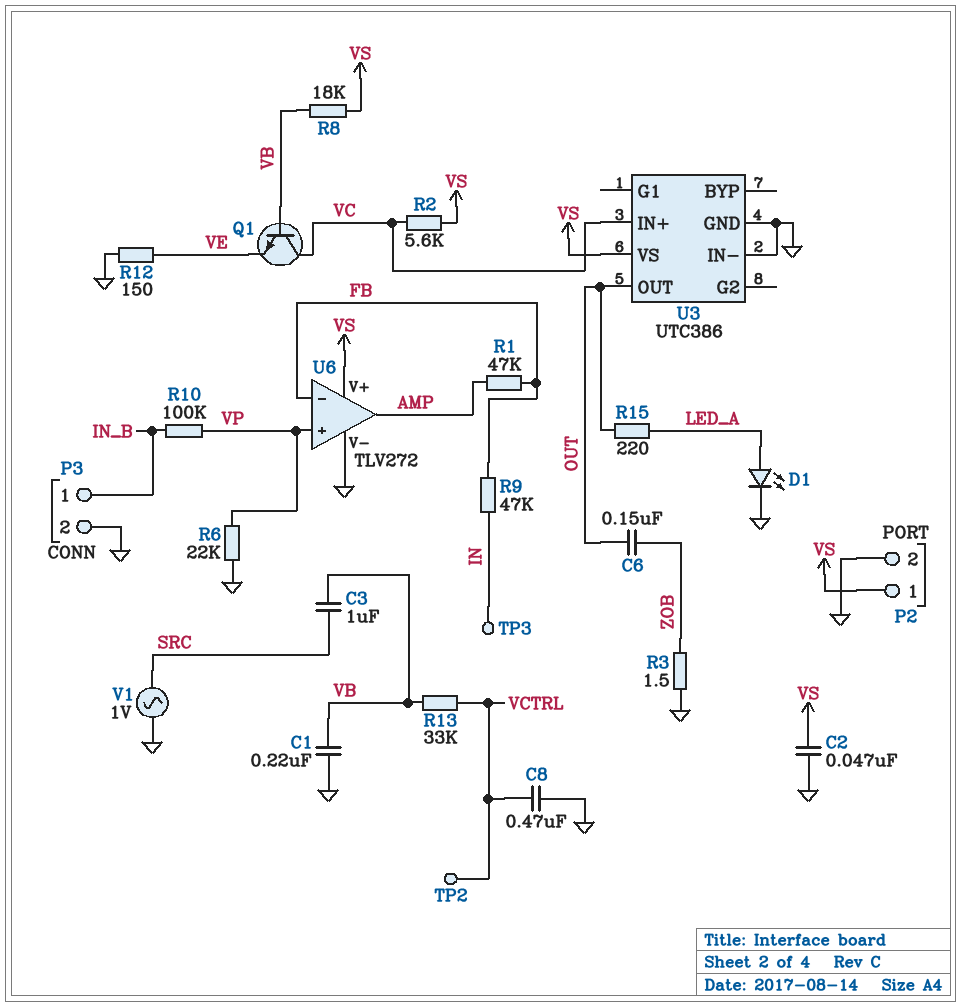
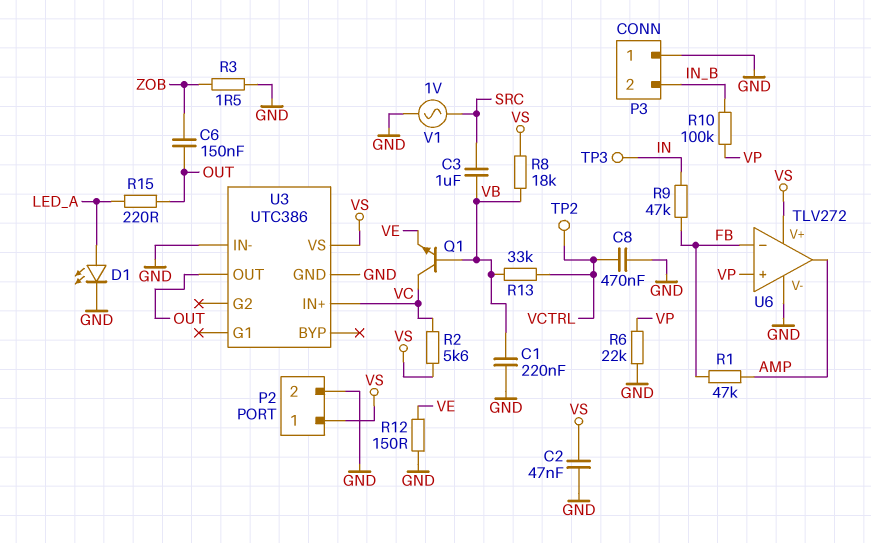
P3 pin 1: IN_B -> GND
P3 pin 2: GND -> IN_B

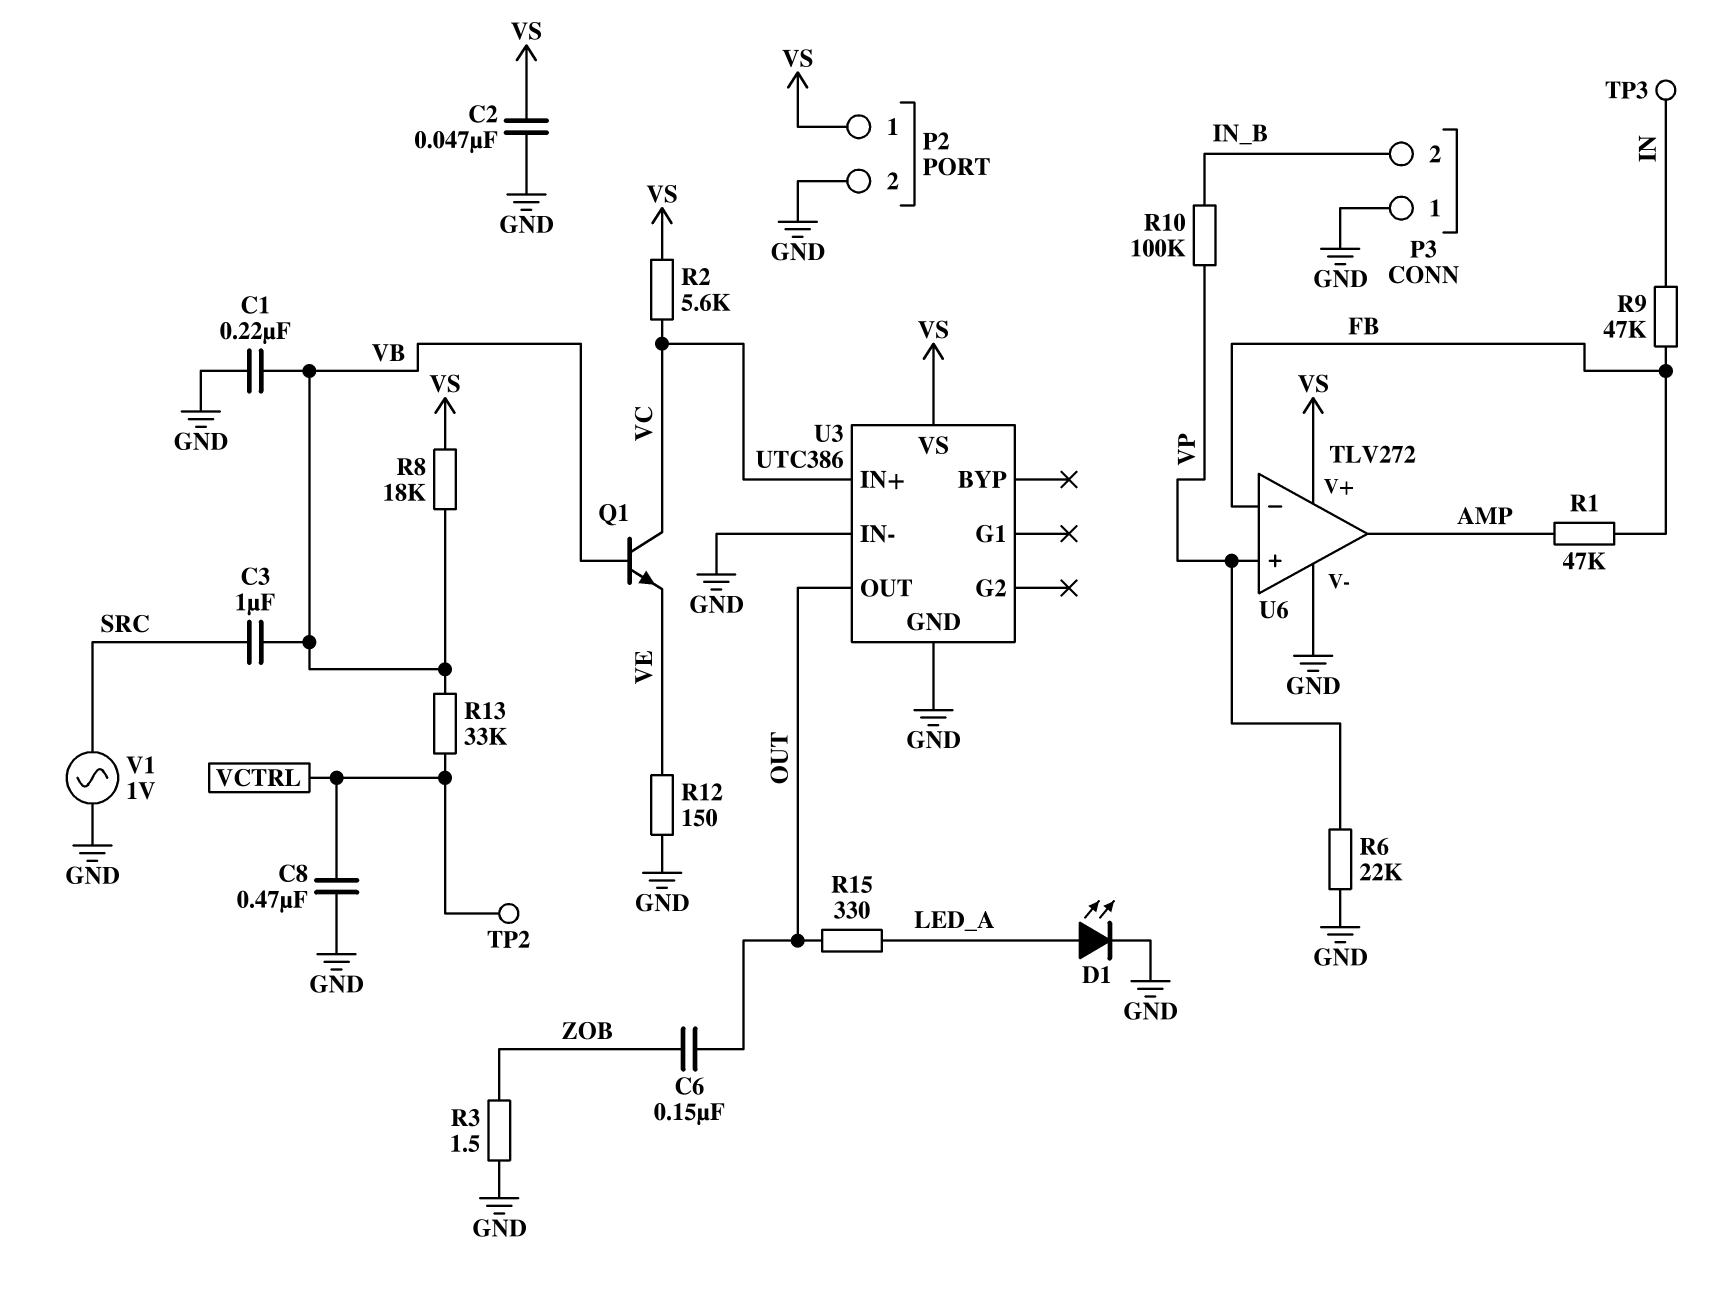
R15: 220 (LED_A, OUT) -> 330 (LED_A, OUT)

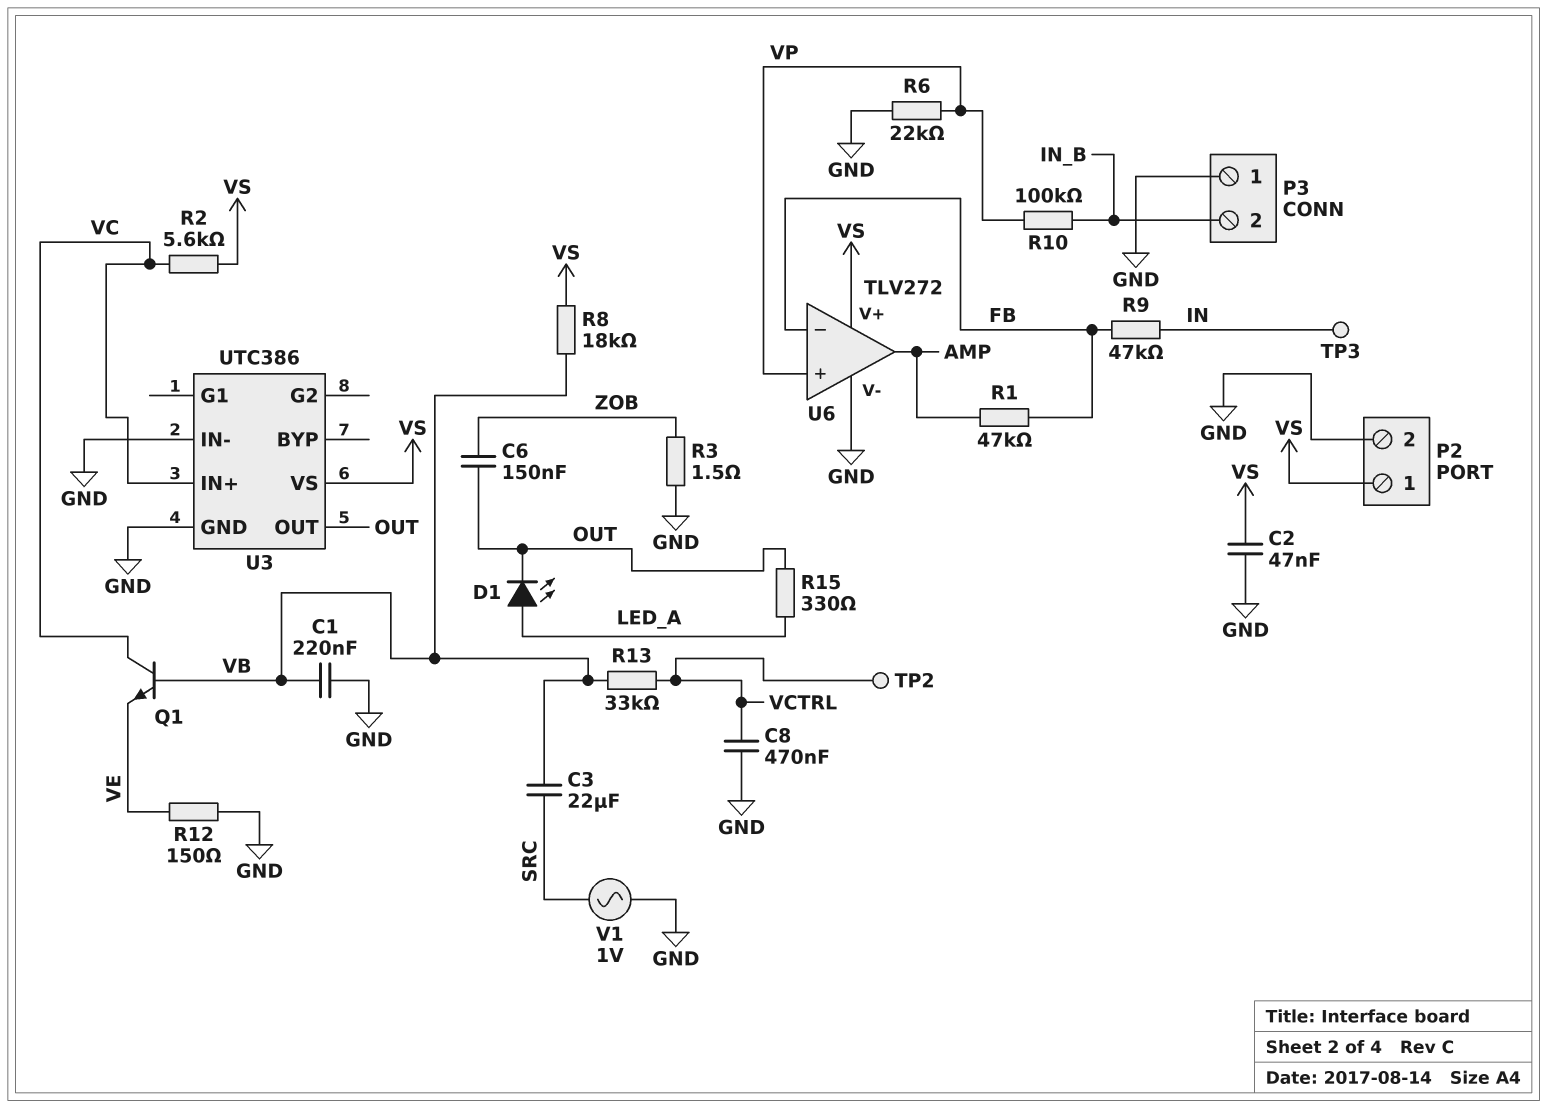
C3: 1uF (SRC, VB) -> 22uF (SRC, VB)
D1: LED (A LED_A, K GND) -> LED (A LED_A, K OUT)

